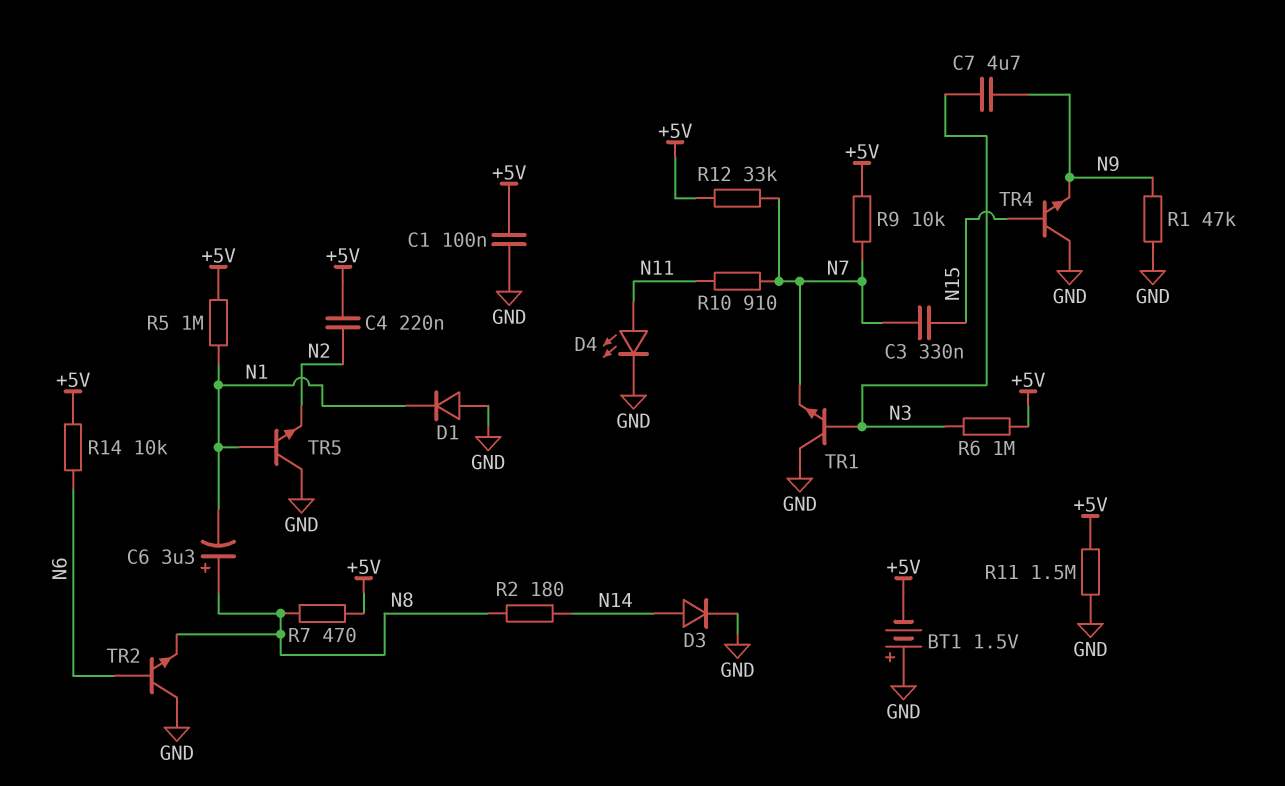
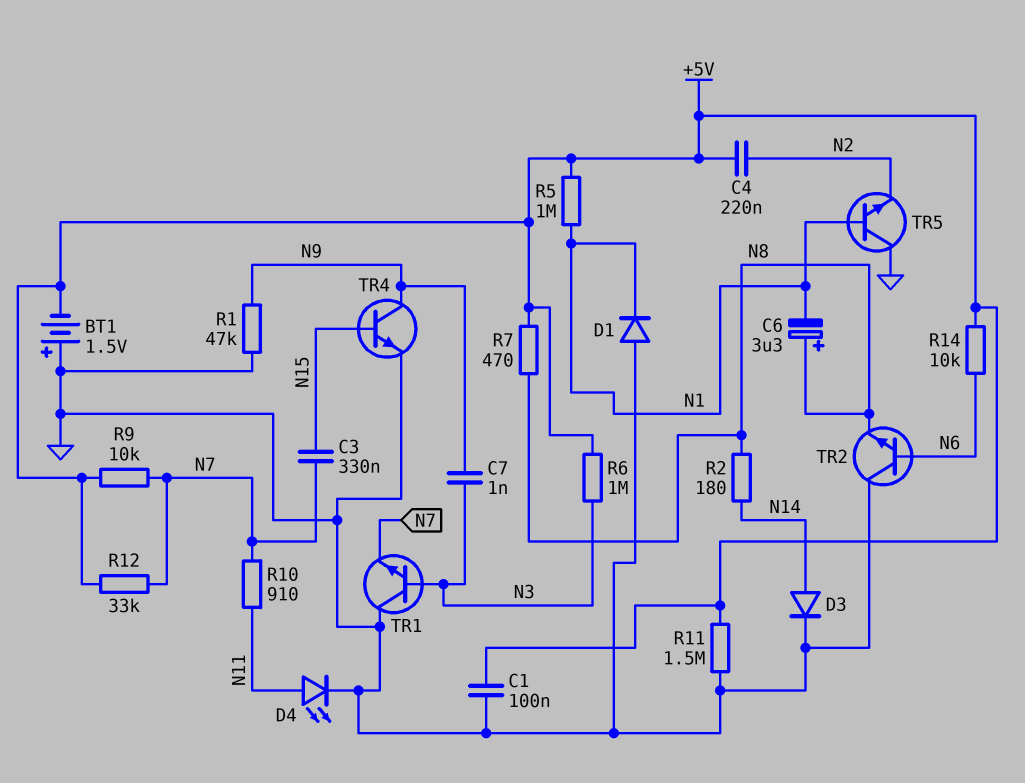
C7: 4.7uF (N3, N9) -> 1nF (N3, N9)
TR4: NPN (B N15, C GND, E N9) -> NPN (B N15, C N9, E GND)

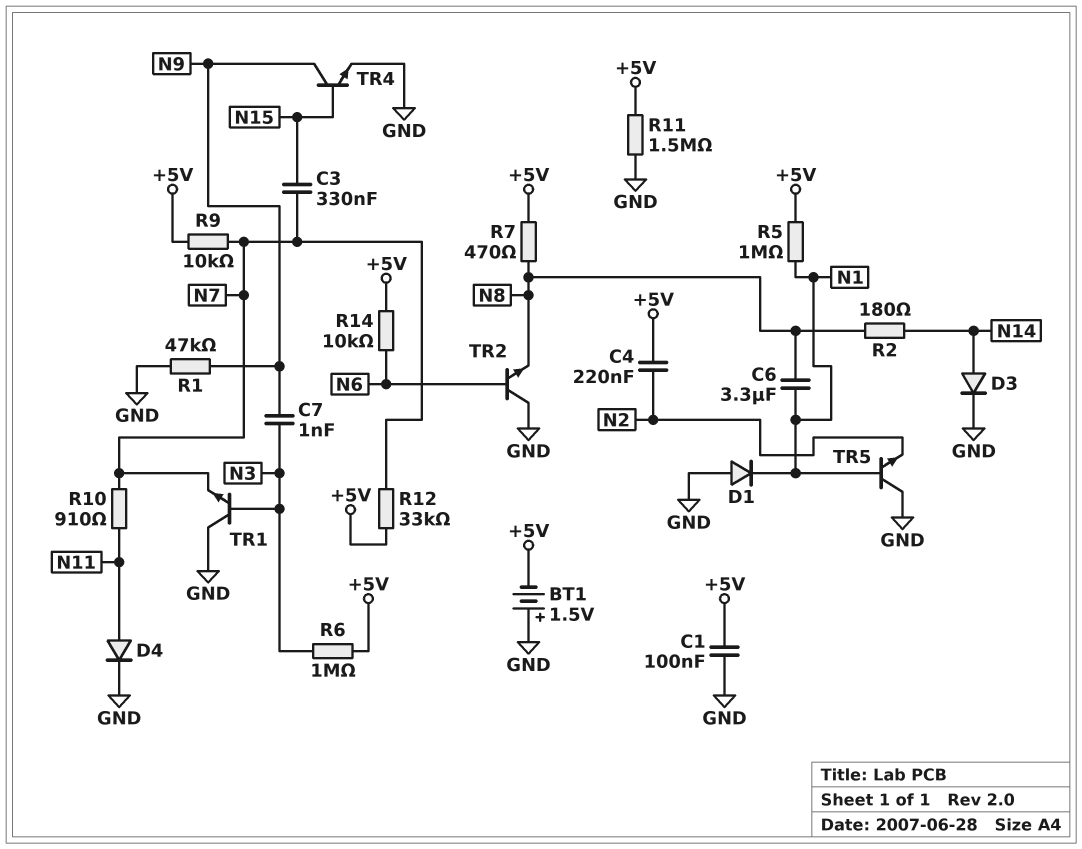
C6: 3.3uF (plus N8, minus N1) -> 3.3uF (N1, N8)
D4: LED (A N11, K GND) -> diode (A N11, K GND)

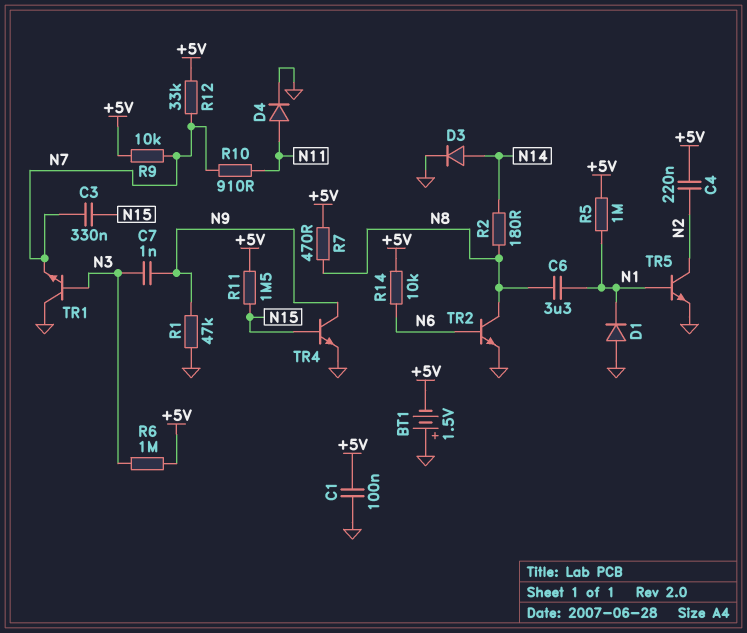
R11: 1.5M (+5V, GND) -> 1.5M (+5V, N15)
TR2: NPN (B N6, C GND, E N8) -> NPN (B N6, C N8, E GND)
TR5: NPN (B N1, C GND, E N2) -> NPN (B N1, C N2, E GND)

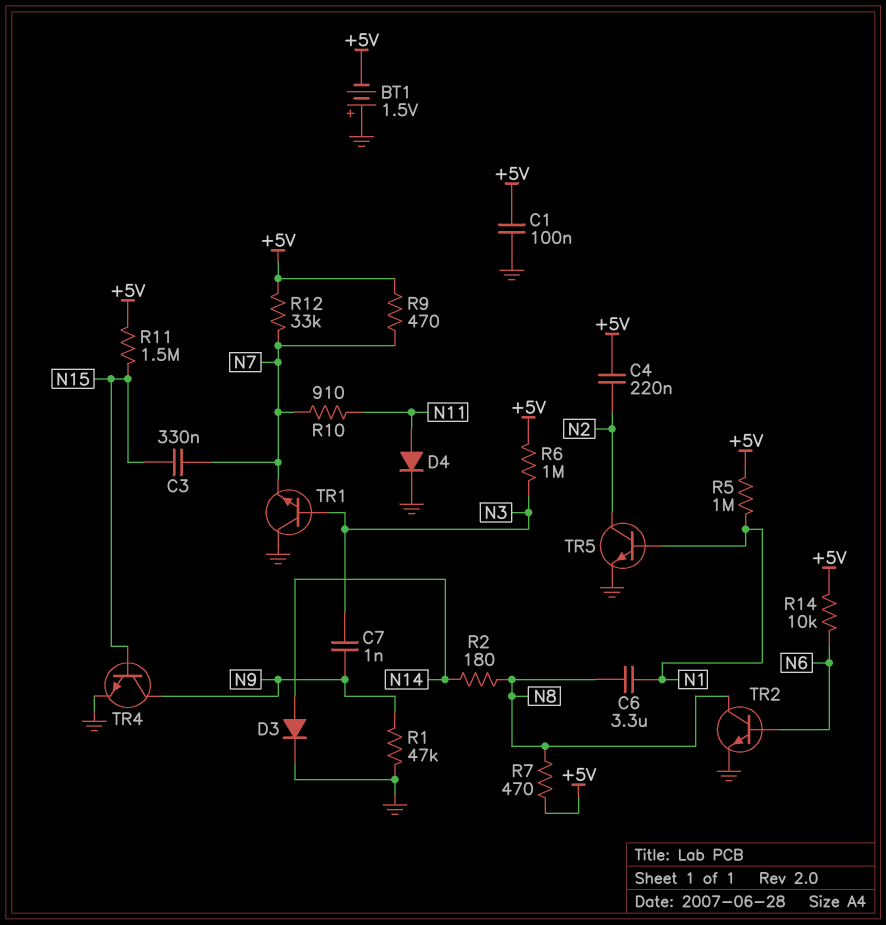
D1: diode (A GND, K N1) -> none
R9: 10k (+5V, N7) -> 470 (+5V, N7)

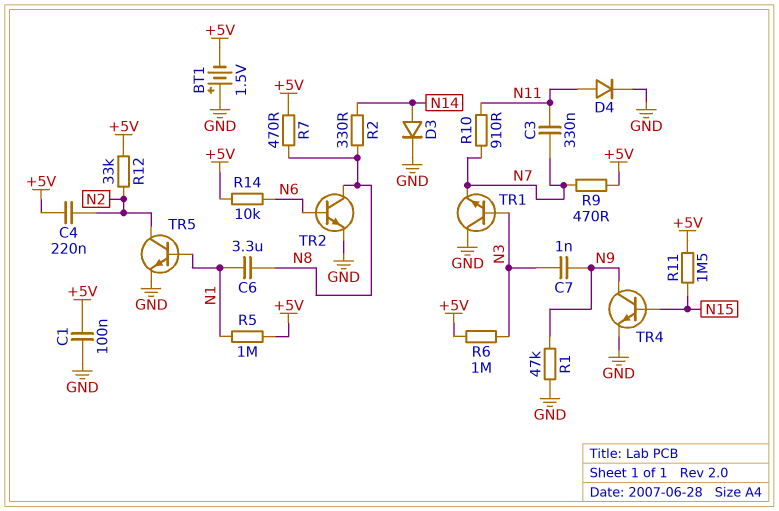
C3: 330nF (N7, N15) -> 330nF (N7, N11)
R2: 180 (N8, N14) -> 330 (N8, N14)
R12: 33k (+5V, N7) -> 33k (+5V, N2)

